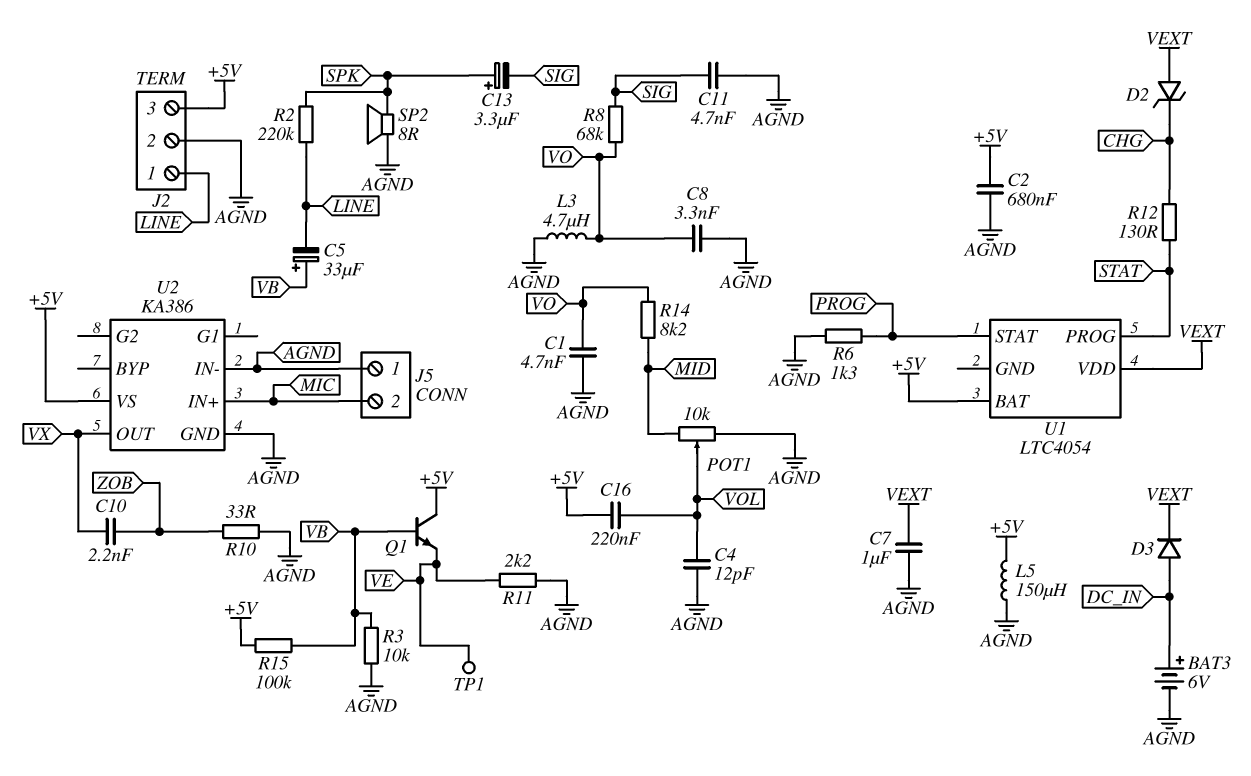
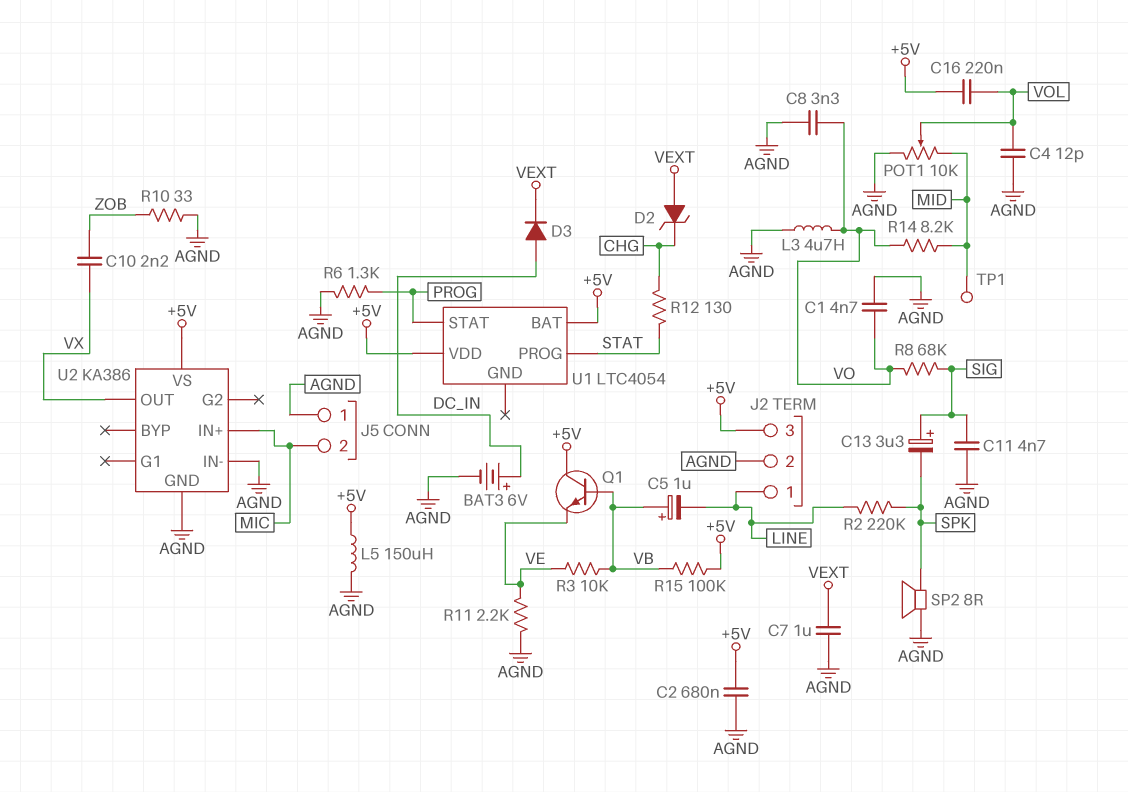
C5: 33uF (plus VB, minus LINE) -> 1uF (plus VB, minus LINE)
C13: 3.3uF (plus SPK, minus SIG) -> 3.3uF (plus SIG, minus SPK)
R3: 10k (AGND, VB) -> 10k (VB, VE)
TP1: test point (VE) -> test point (MID)
U1 pin VDD: VEXT -> +5V

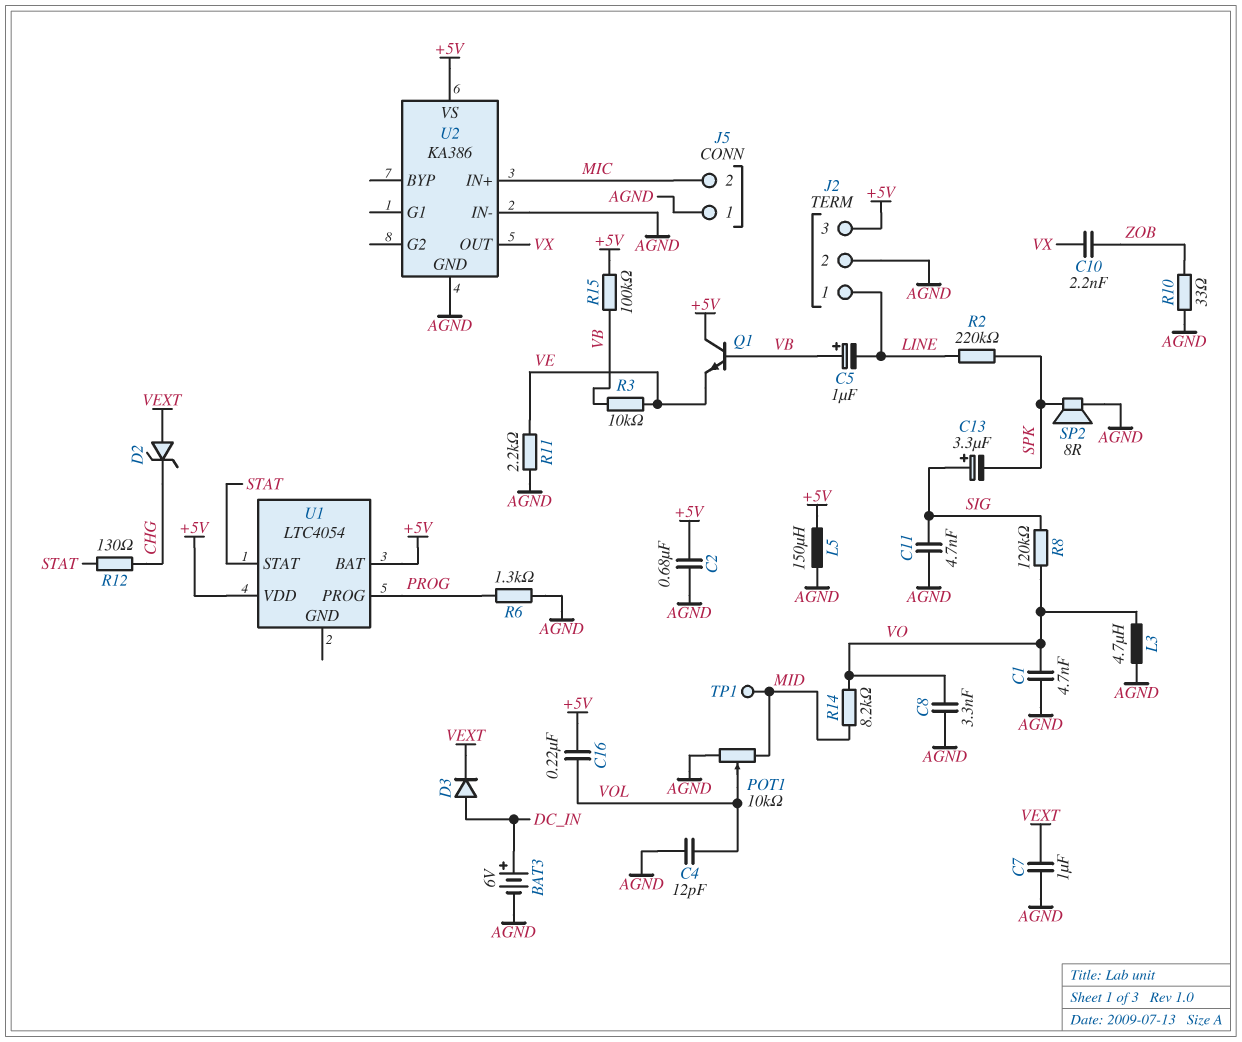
R8: 68k (SIG, VO) -> 120k (SIG, VO)
U1 pin PROG: STAT -> PROG
U1 pin STAT: PROG -> STAT

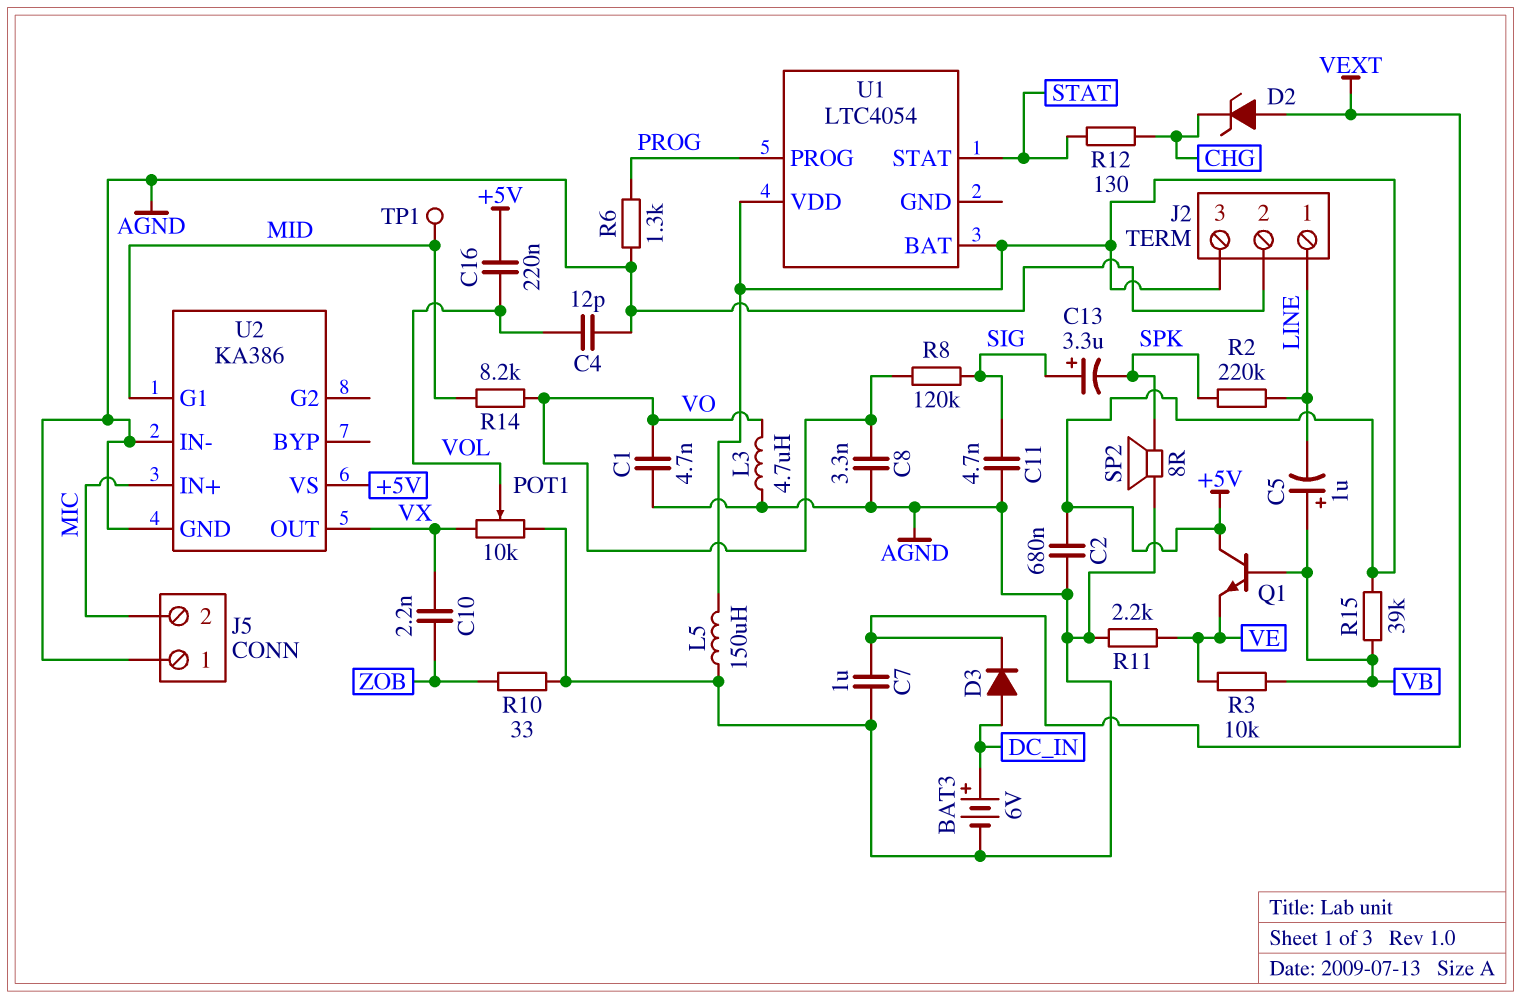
POT1: 10k (AGND, MID, wiper VOL) -> 10k (AGND, VX, wiper VOL)
R15: 100k (+5V, VB) -> 39k (+5V, VB)
U2 pin G1: none -> MID

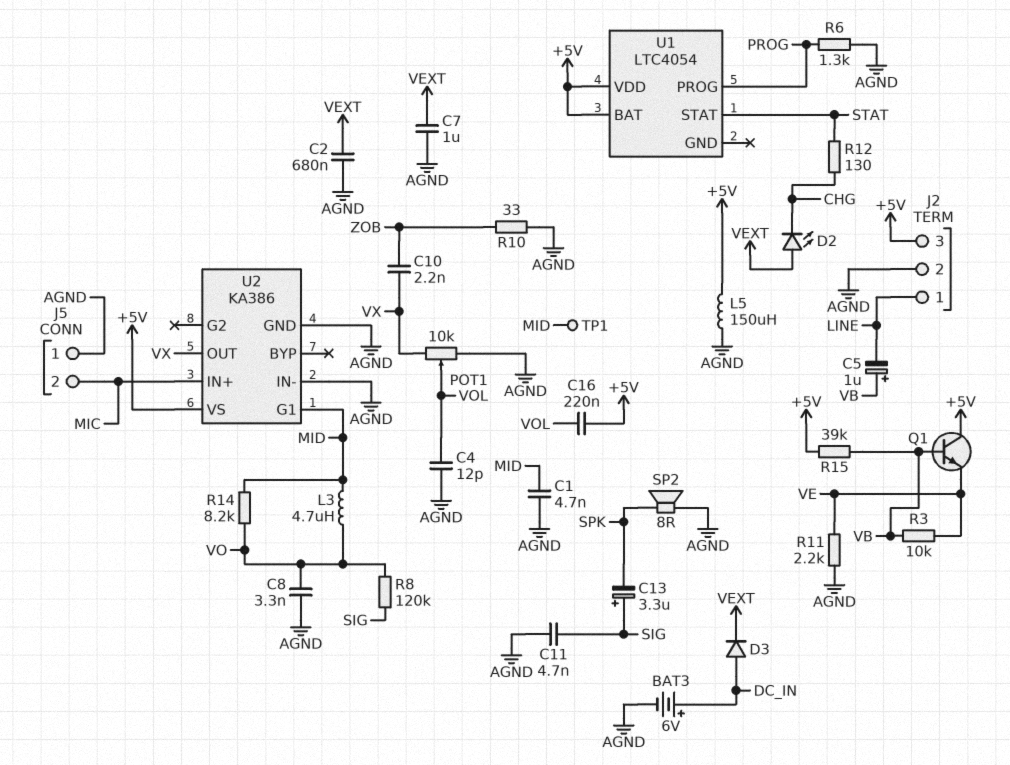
C1: 4.7nF (AGND, VO) -> 4.7nF (AGND, MID)
C2: 680nF (+5V, AGND) -> 680nF (AGND, VEXT)
D2: zener (A VEXT, K CHG) -> LED (A VEXT, K CHG)
L3: 4.7uH (AGND, VO) -> 4.7uH (MID, VO)
R2: 220k (LINE, SPK) -> none

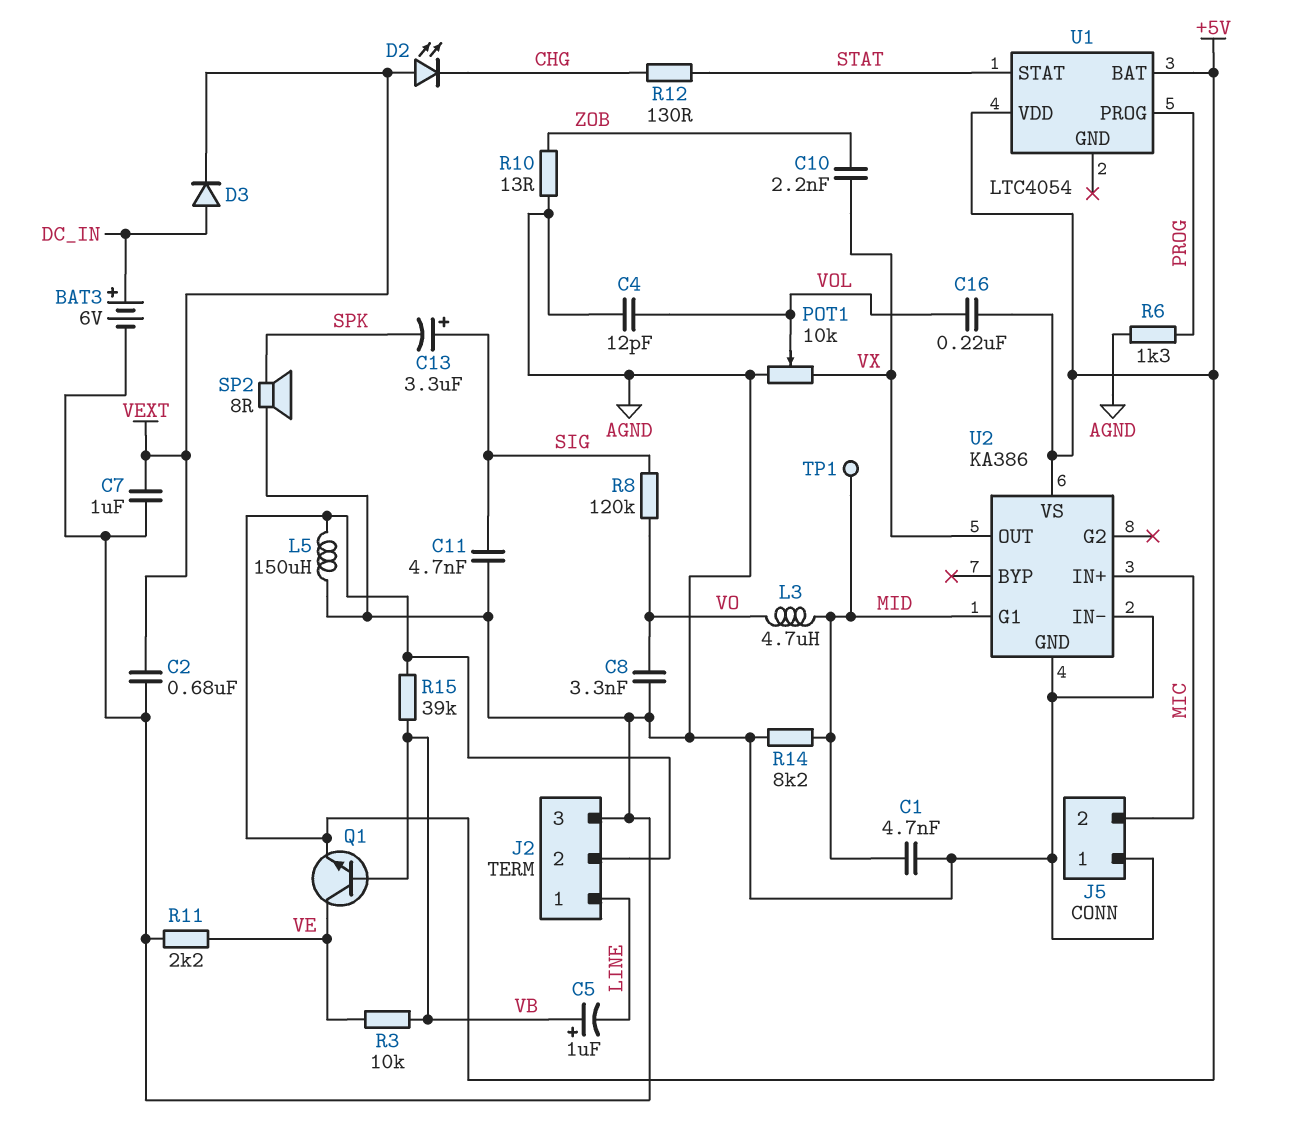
J2 pin 2: AGND -> +5V
J2 pin 3: +5V -> AGND
Q1: NPN (B VB, C +5V, E VE) -> NPN (B VB, C VE, E +5V)
R10: 33 (AGND, ZOB) -> 13 (AGND, ZOB)
R14: 8.2k (MID, VO) -> 8.2k (AGND, MID)

